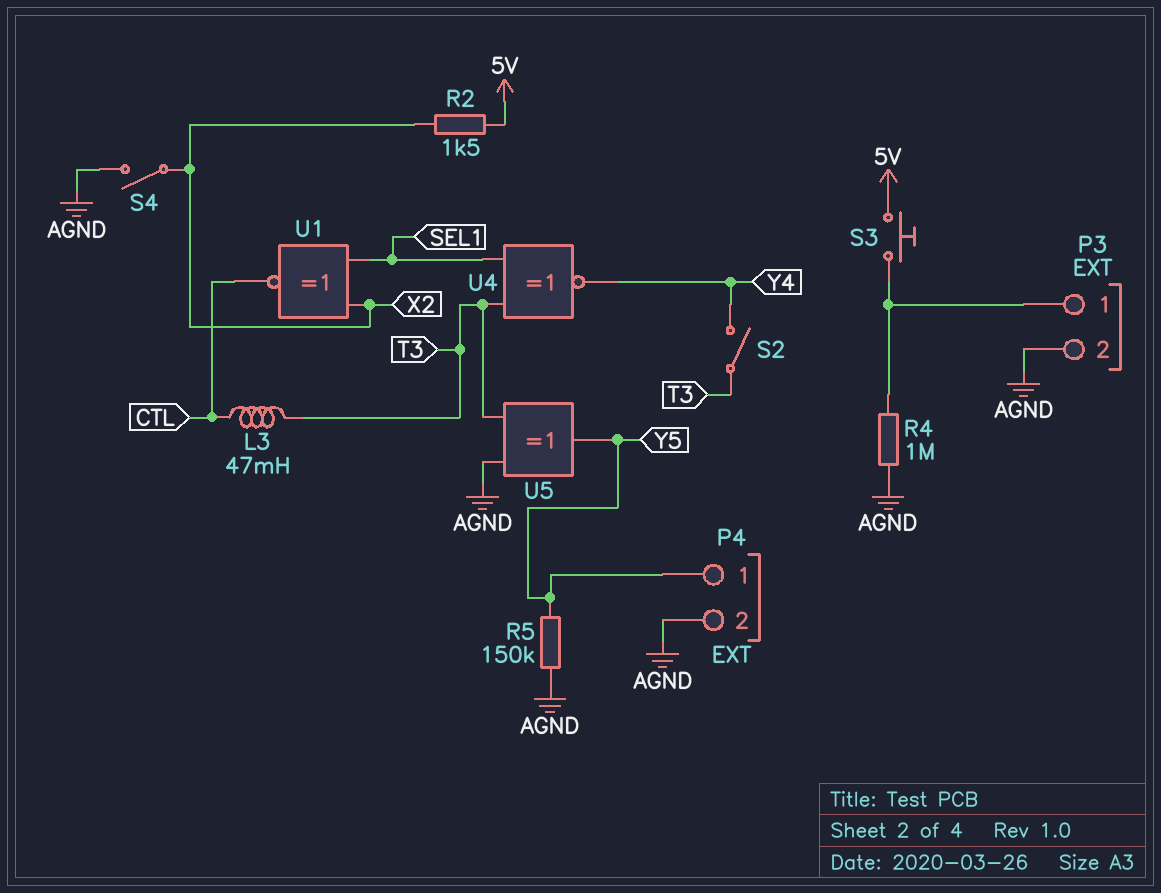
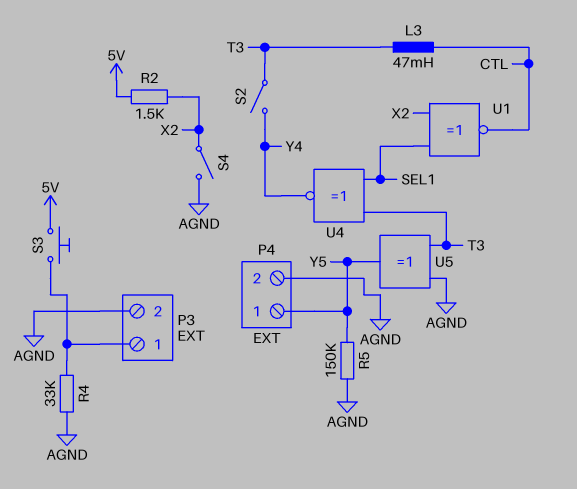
R4: 1M (AGND, P3/1) -> 33k (AGND, P3/1)

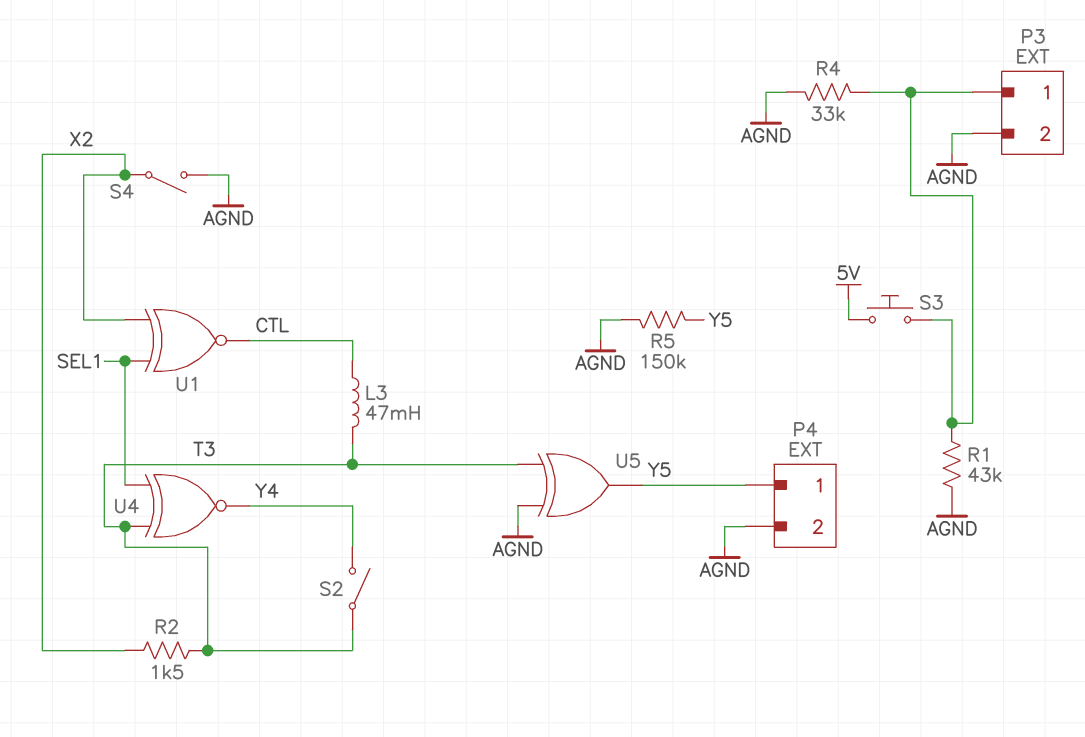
R1: none -> 43k (AGND, P3/1)
R2: 1.5k (5V, X2) -> 1.5k (T3, X2)

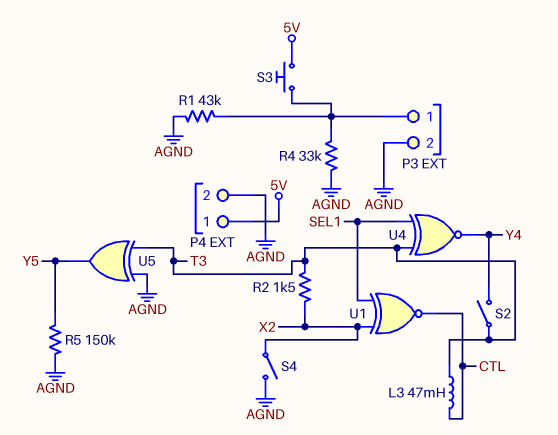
P4 pin 1: Y5 -> 5V

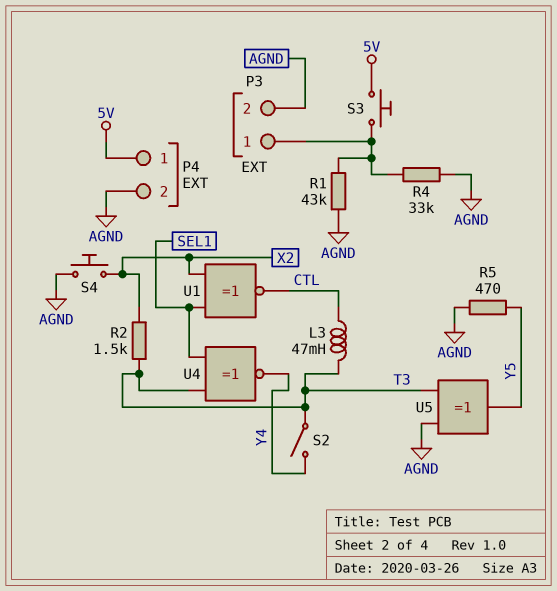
R5: 150k (AGND, Y5) -> 470 (AGND, Y5)
S4: switch (AGND, X2) -> button (AGND, X2)

